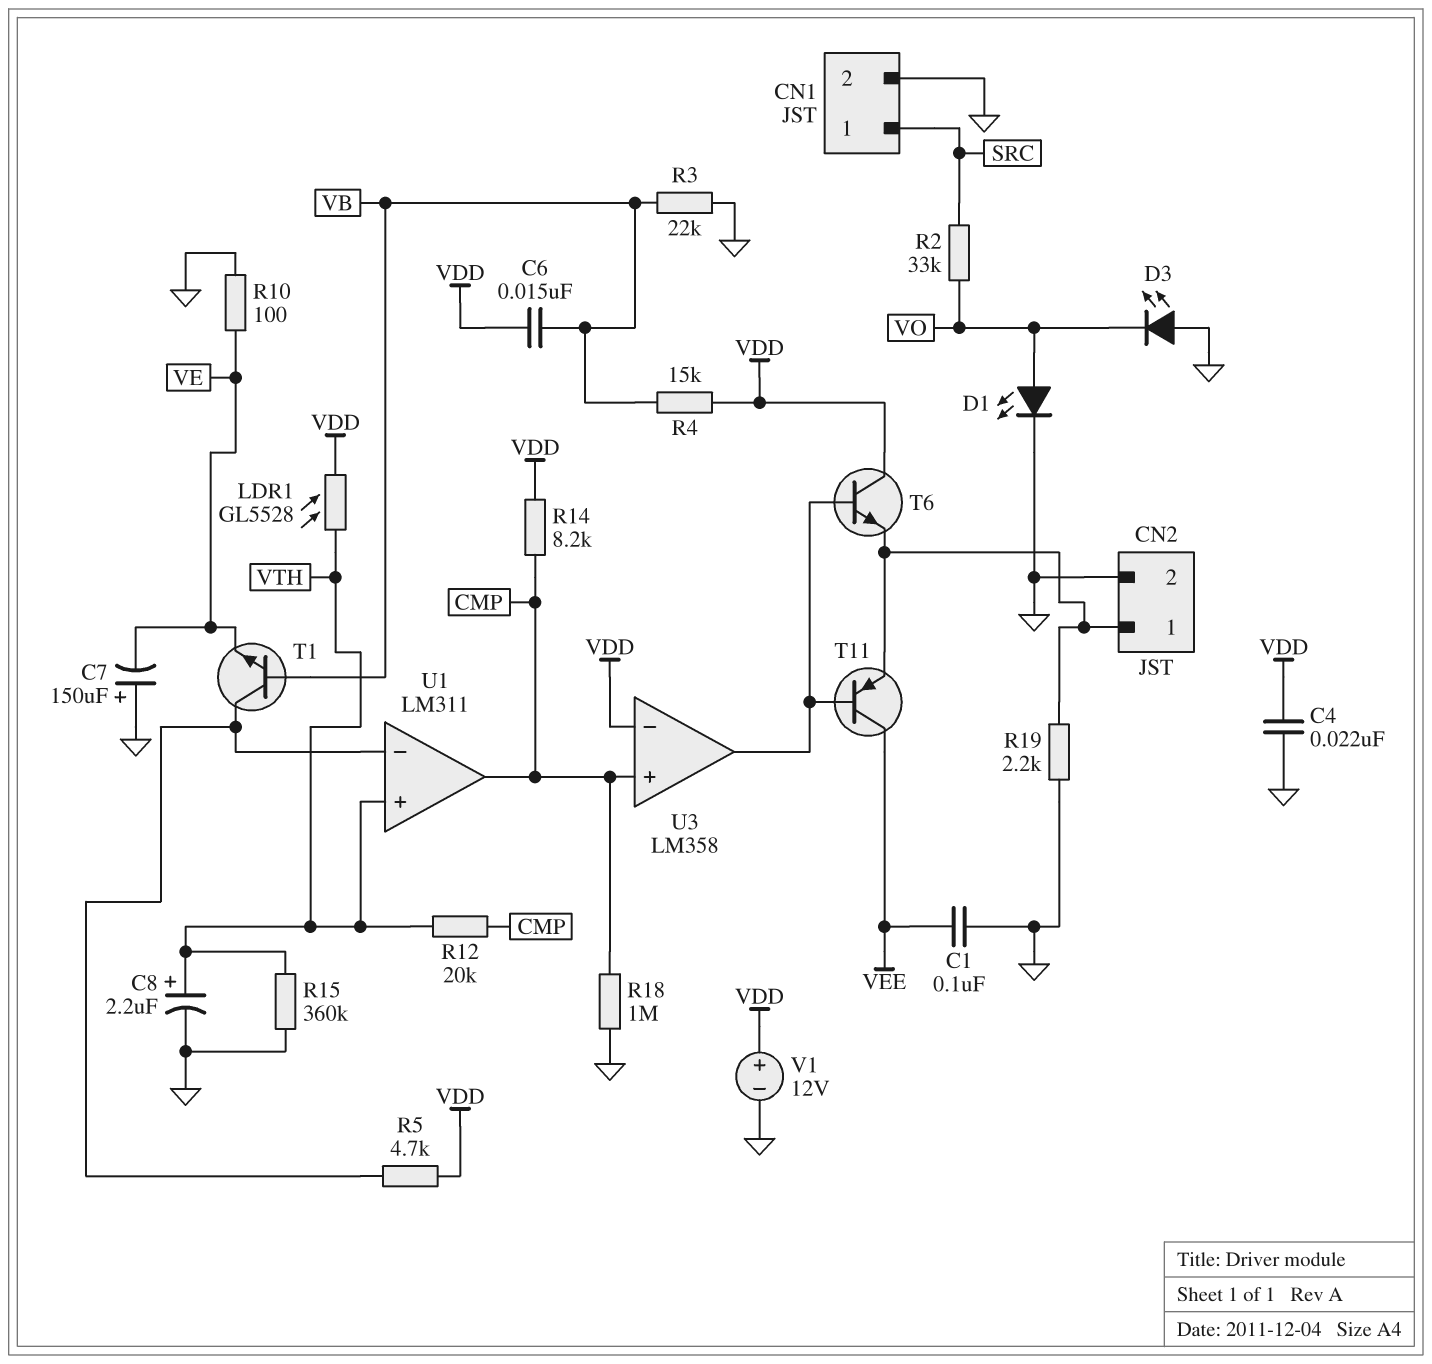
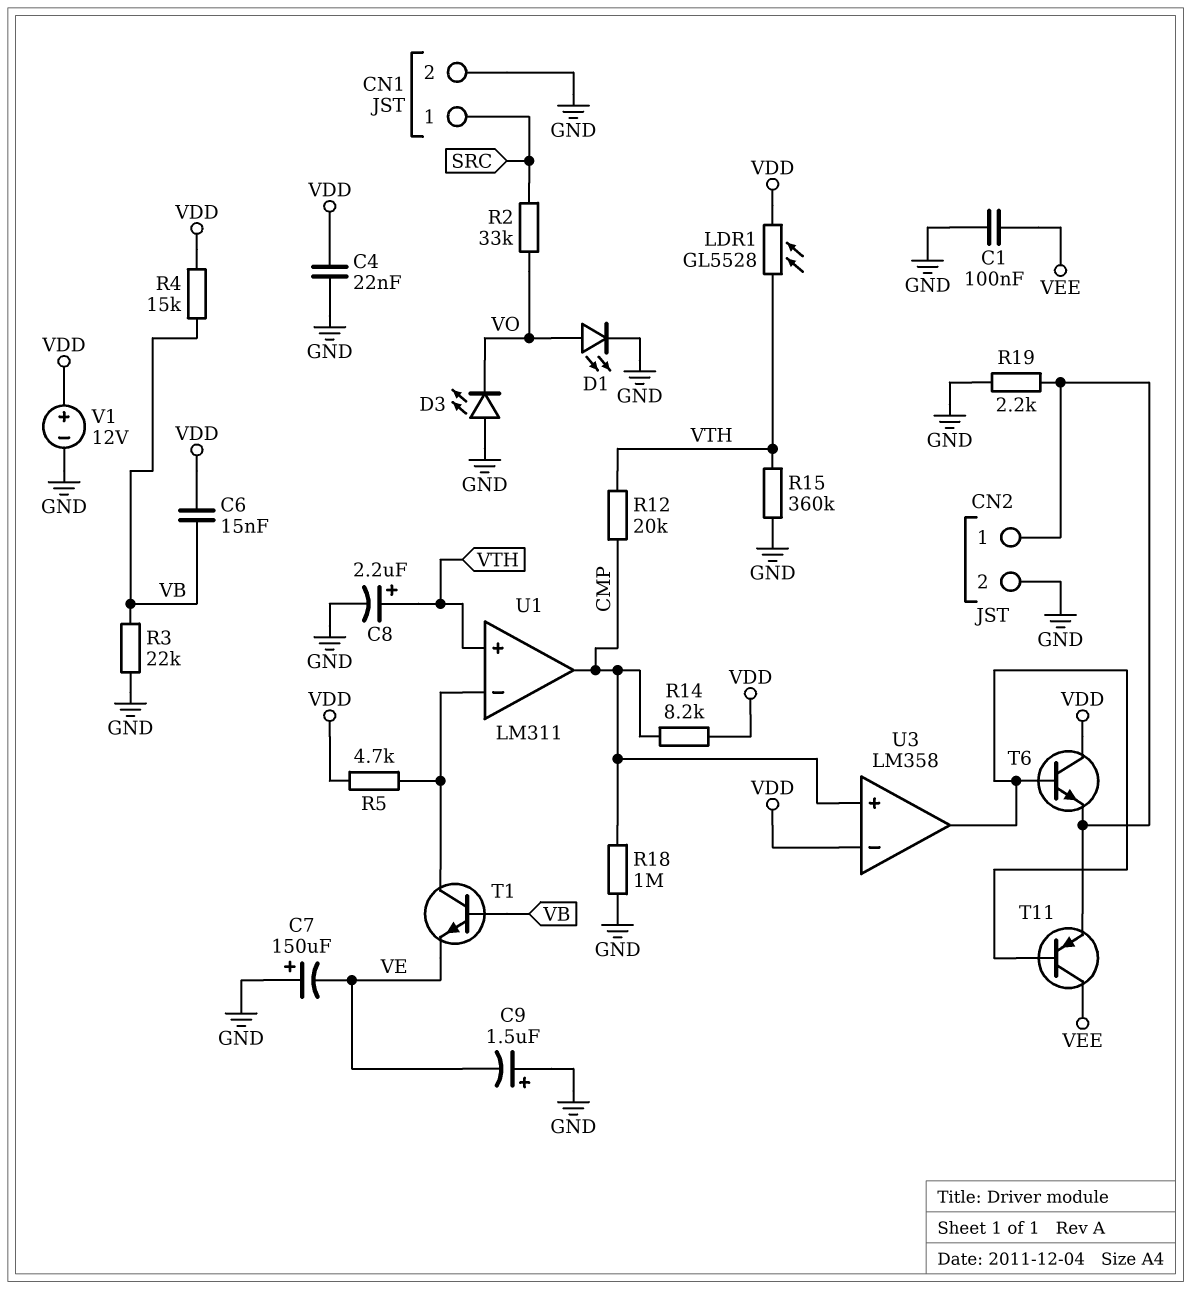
C9: none -> 1.5uF (plus GND, minus VE)
R10: 100 (GND, VE) -> none

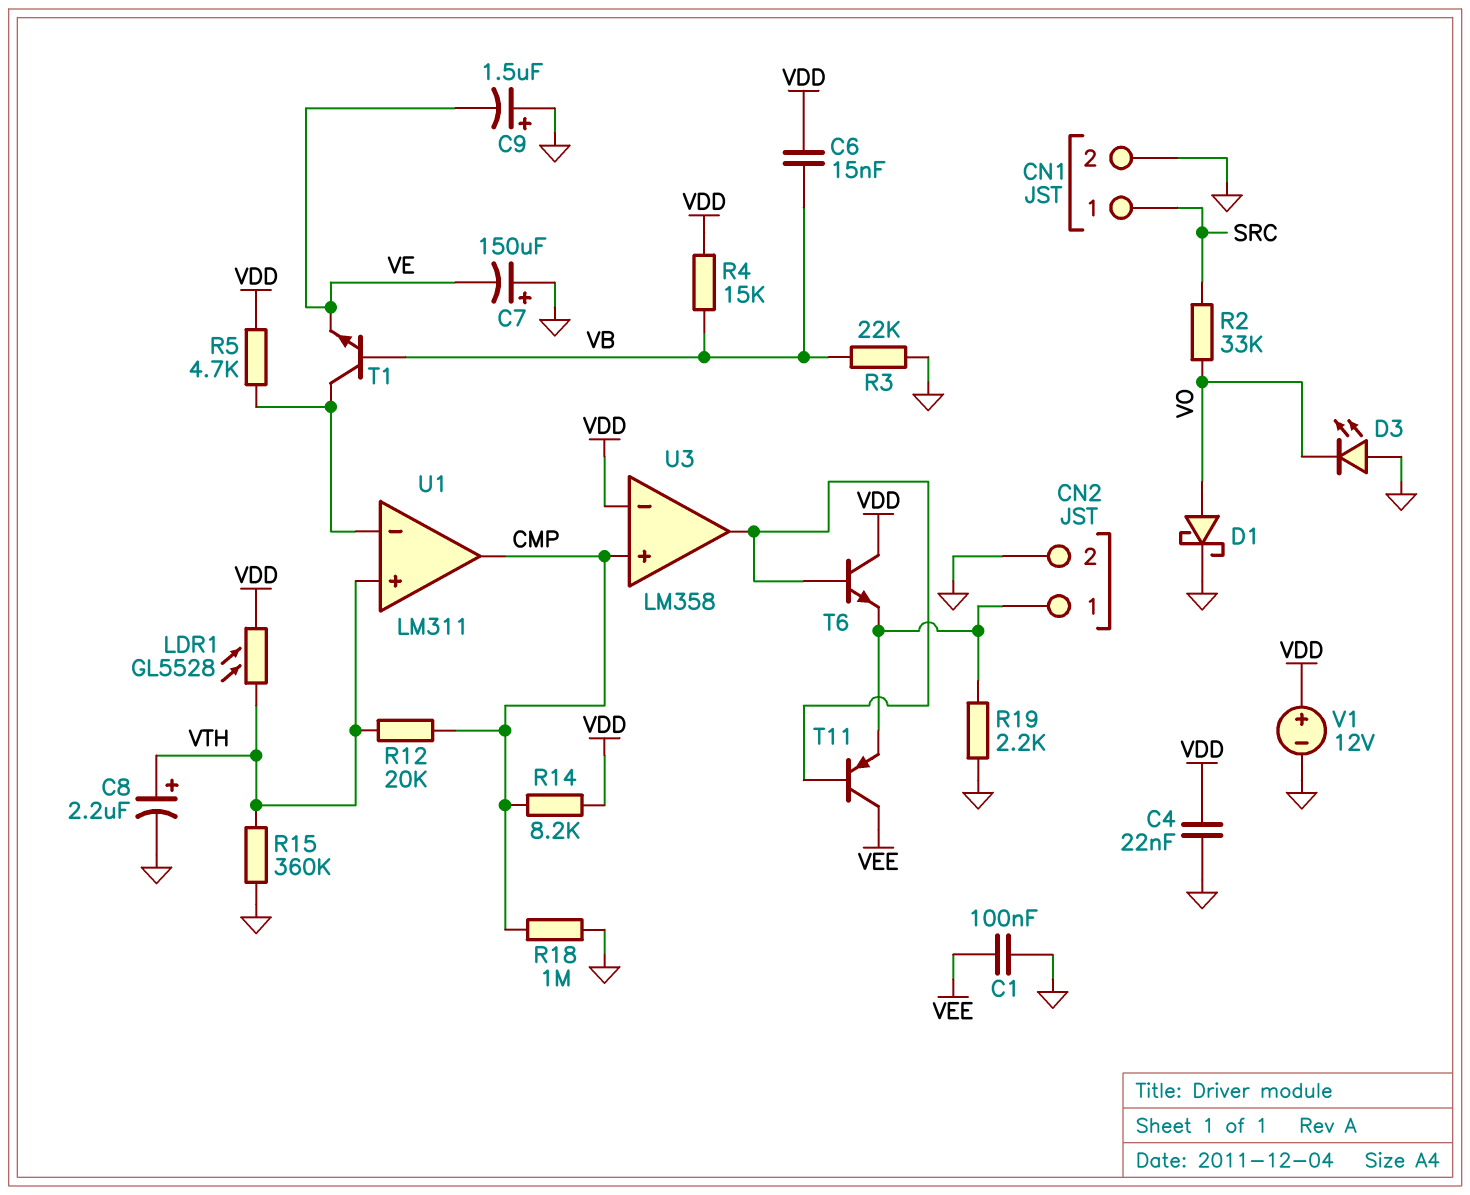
D1: LED (A VO, K GND) -> schottky (A VO, K GND)

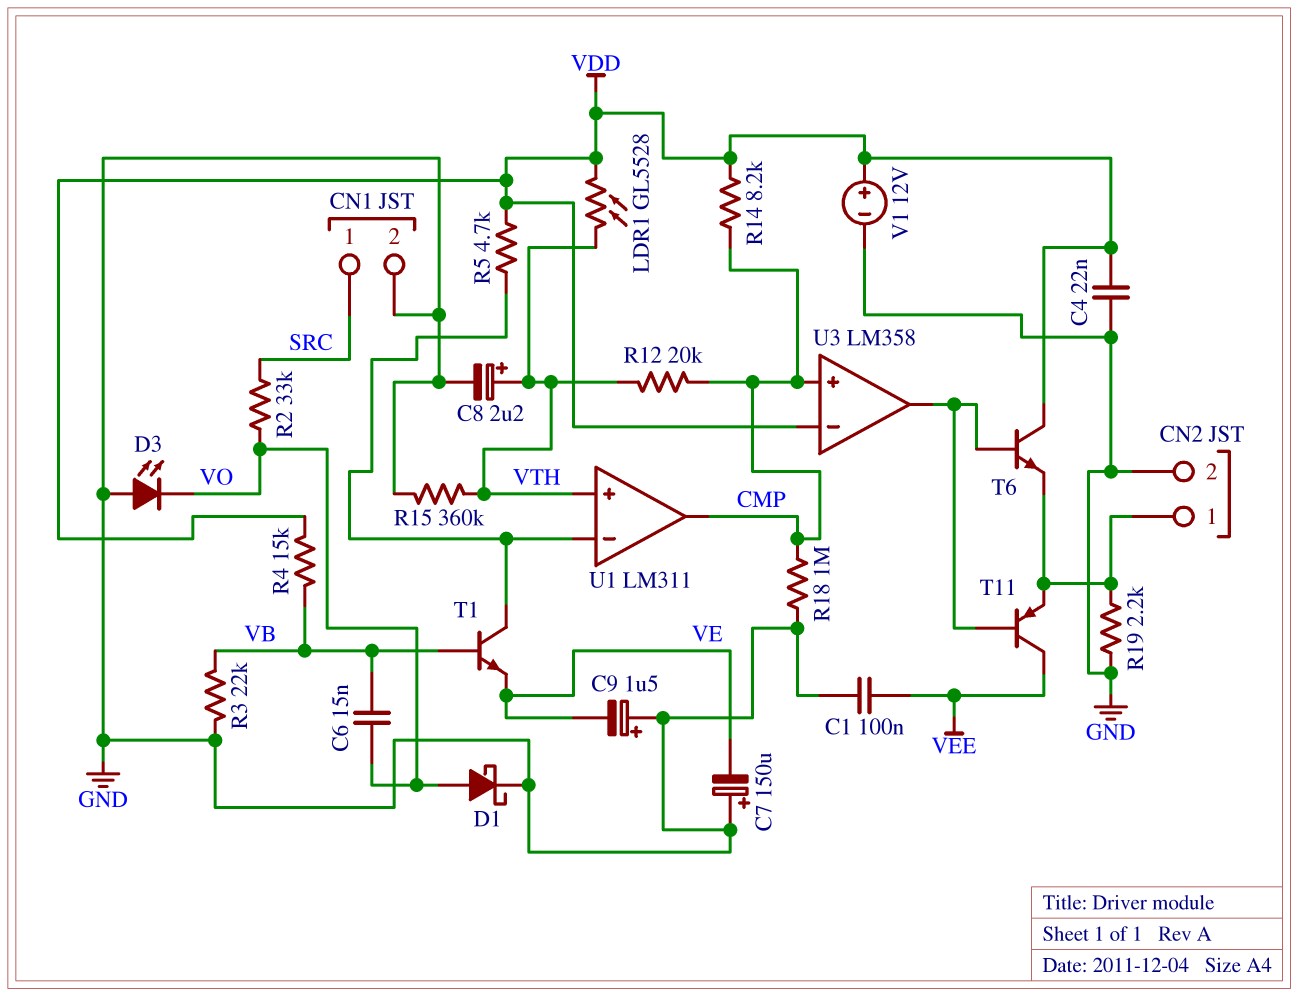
C6: 15nF (VB, VDD) -> 15nF (VB, VO)

